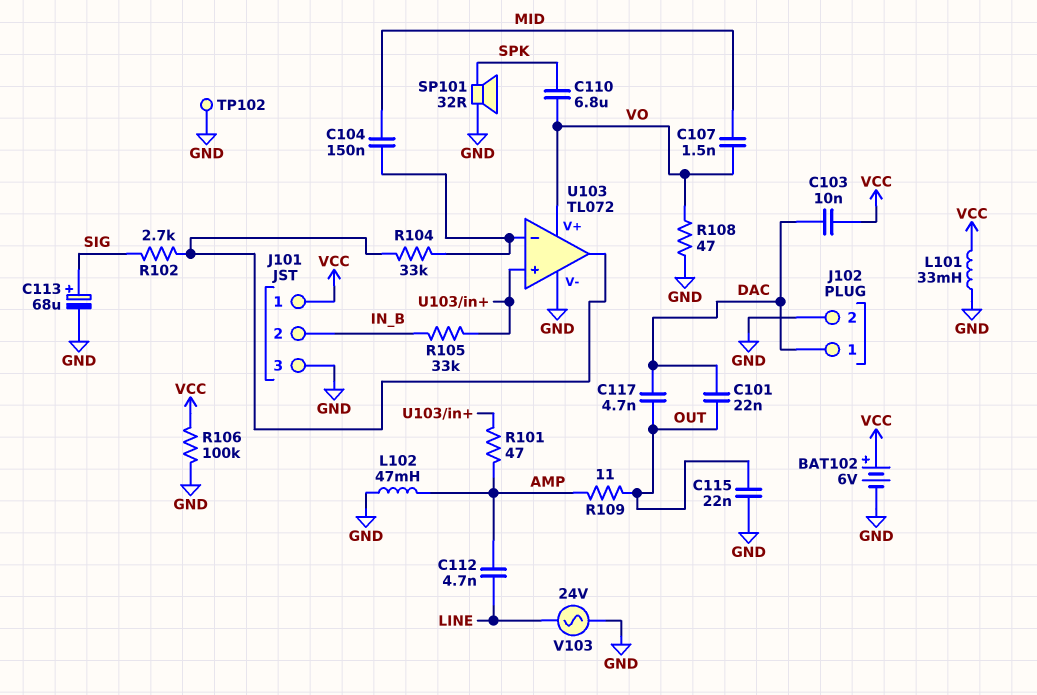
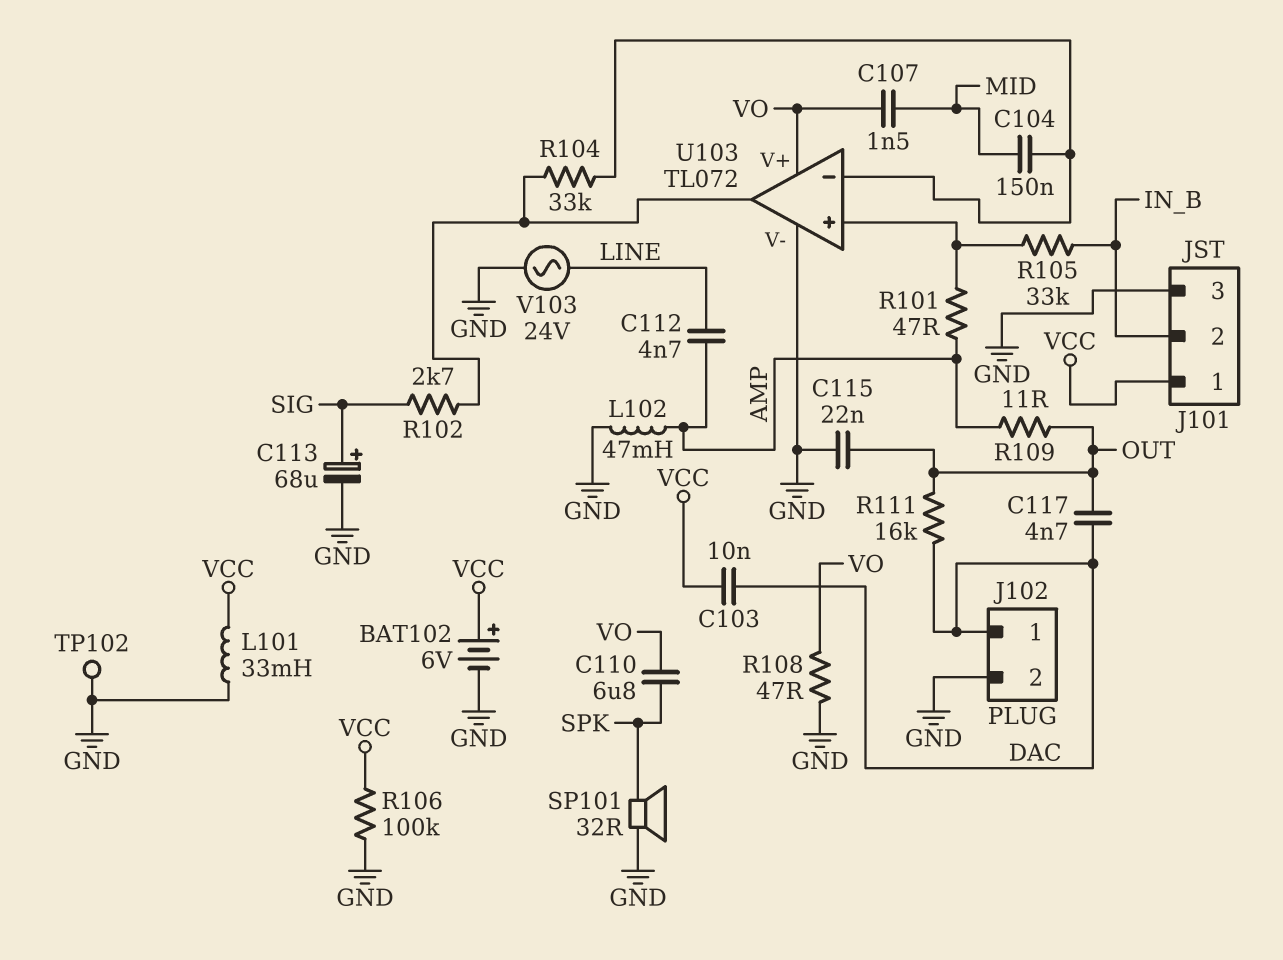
C101: 22nF (DAC, OUT) -> none
R111: none -> 16k (DAC, OUT)

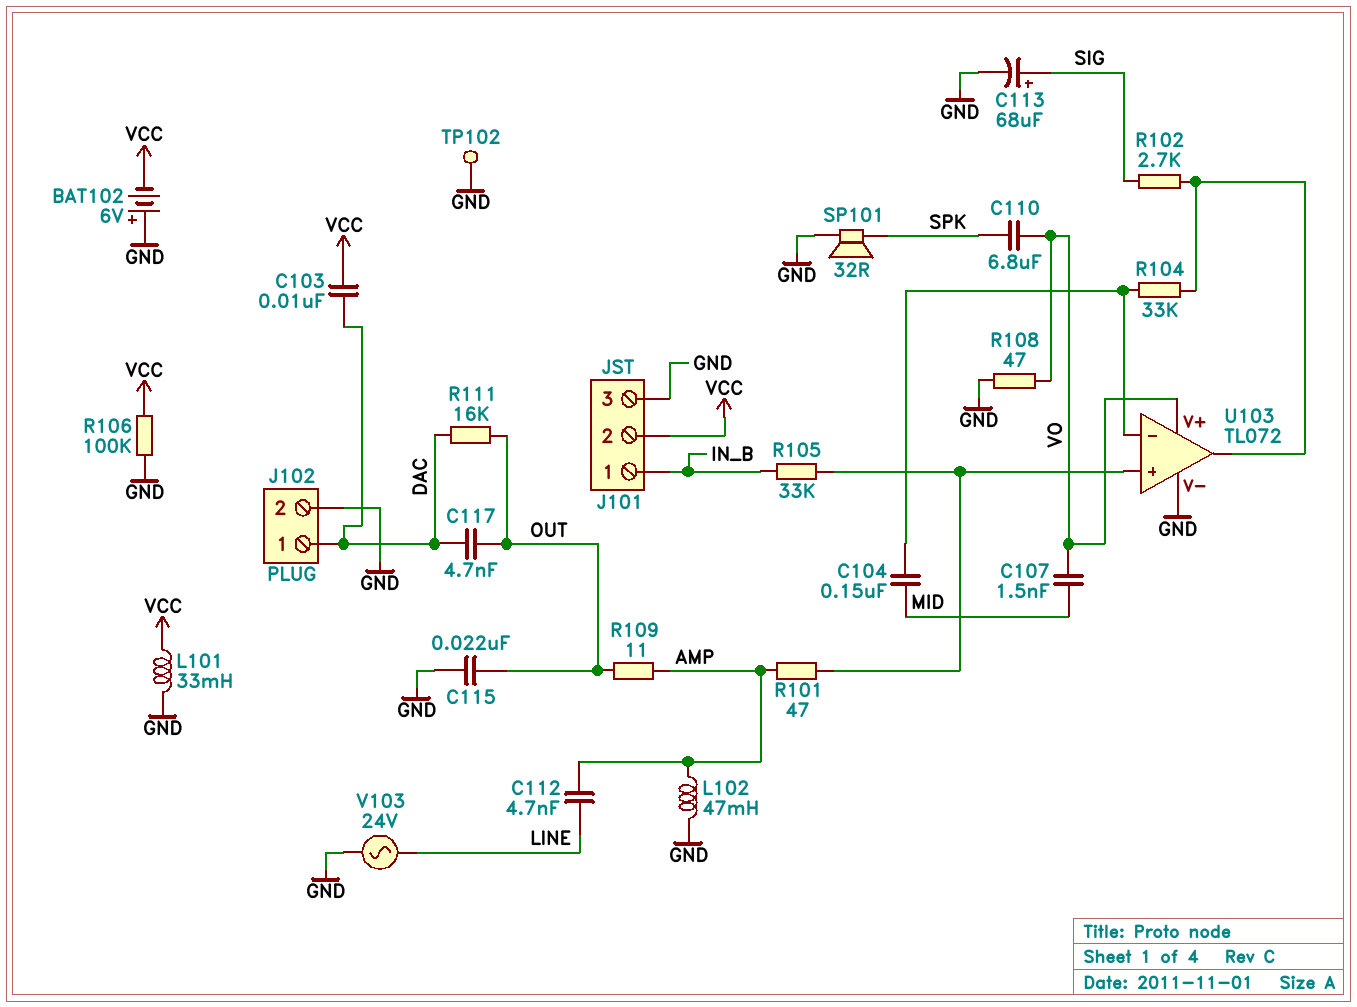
BAT102: 6V (plus VCC, minus GND) -> 6V (plus GND, minus VCC)
J101 pin 1: VCC -> IN_B
J101 pin 2: IN_B -> VCC

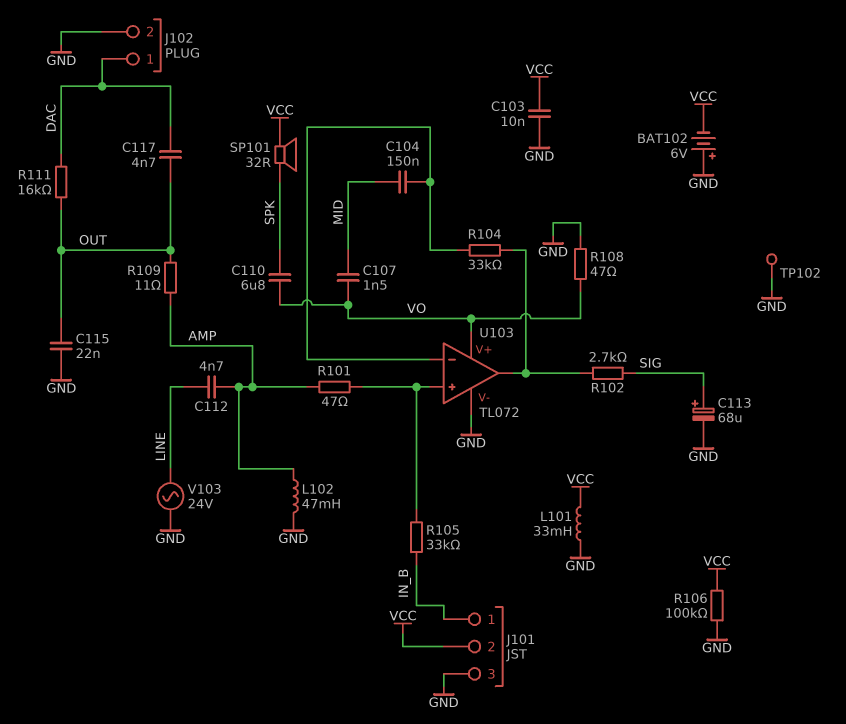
C103: 10nF (DAC, VCC) -> 10nF (GND, VCC)
SP101: speaker 32R (GND, SPK) -> speaker 32R (SPK, VCC)

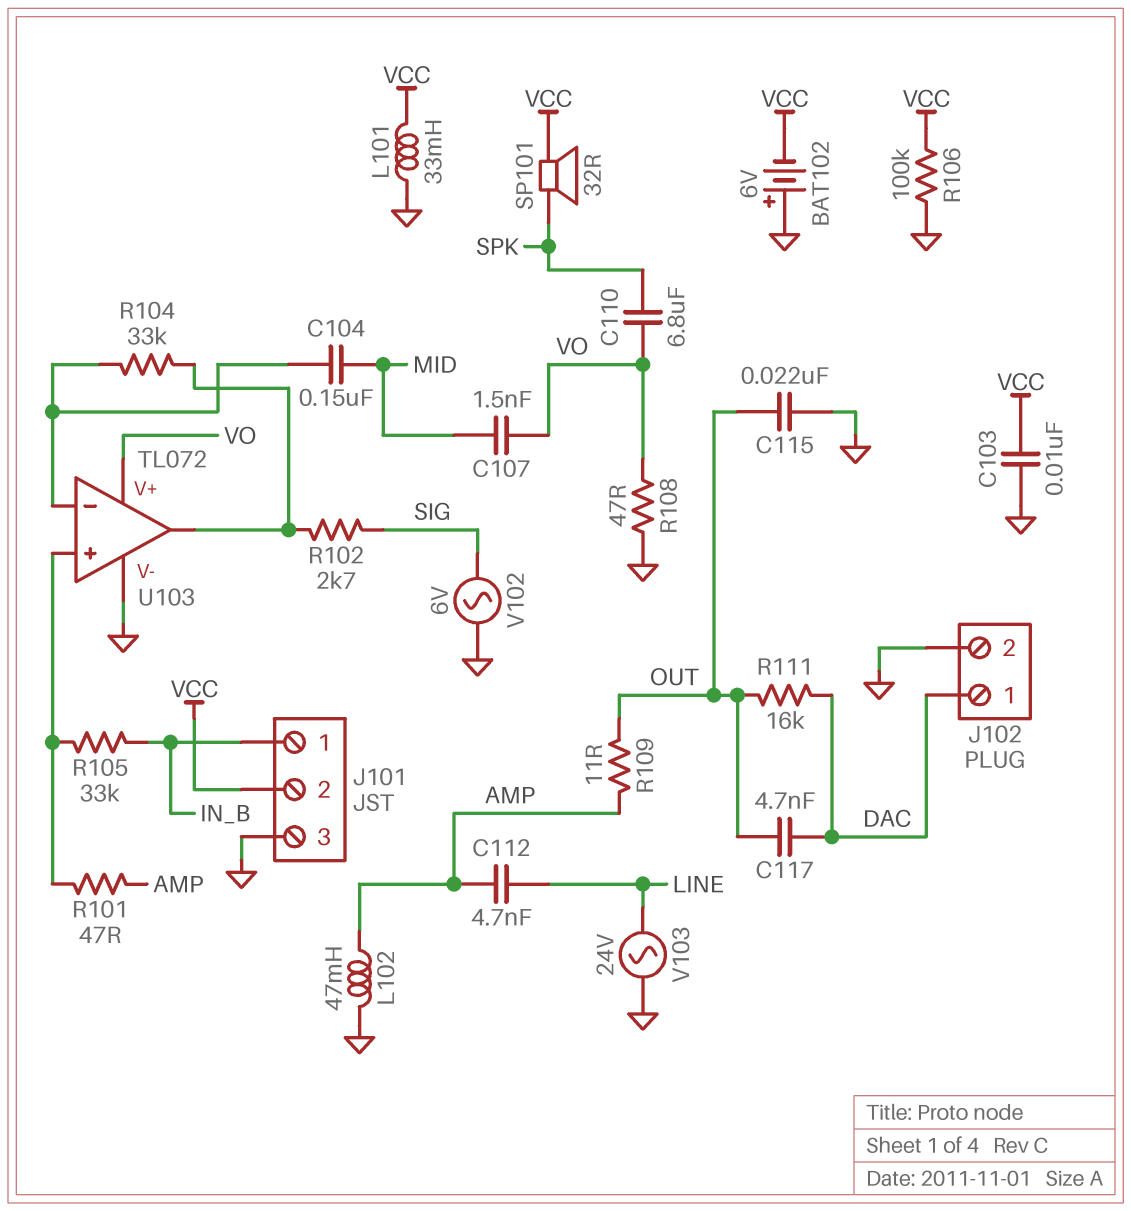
C113: 68uF (plus SIG, minus GND) -> none
TP102: test point (GND) -> none
V102: none -> AC 6V (GND, SIG)

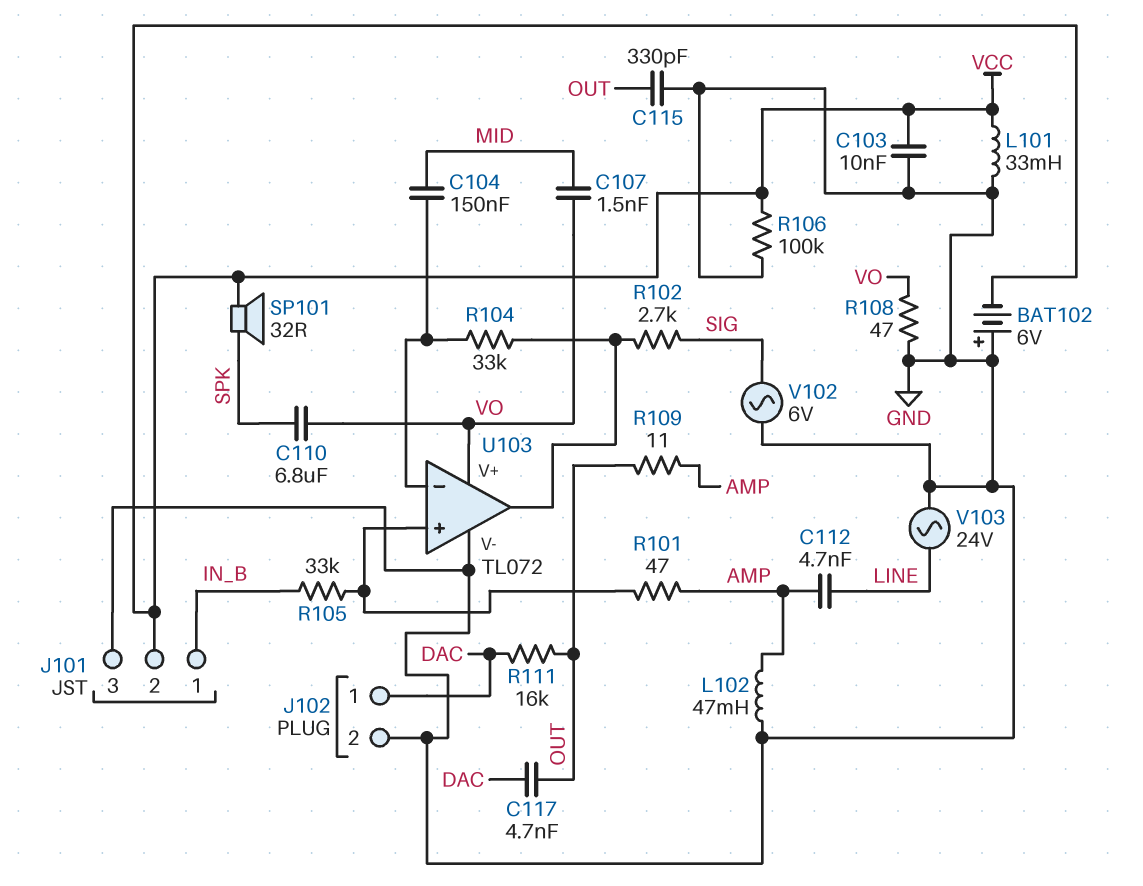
C115: 22nF (GND, OUT) -> 330pF (GND, OUT)

